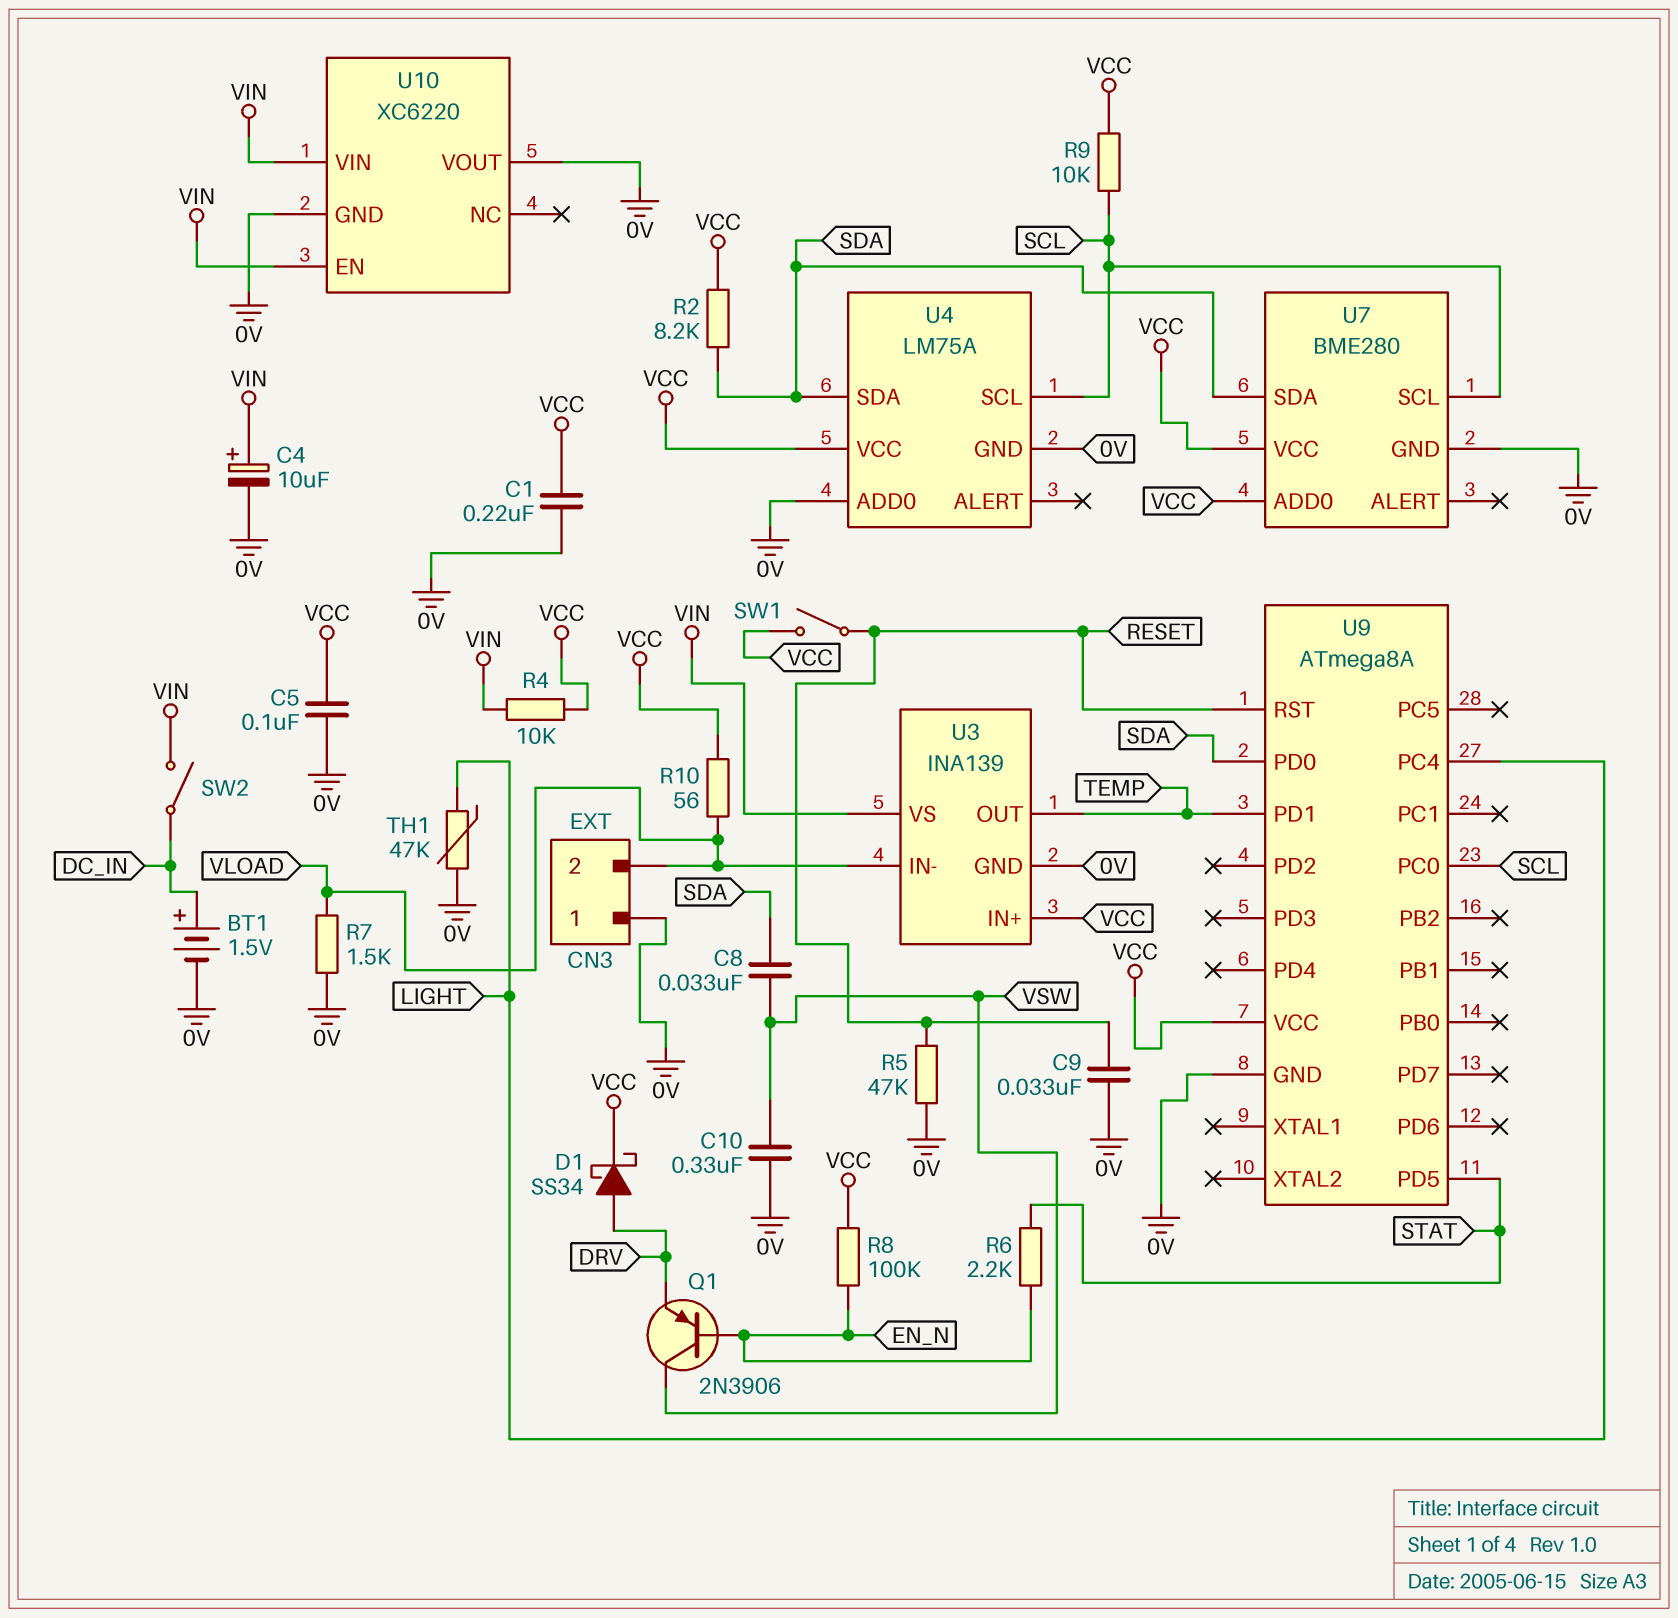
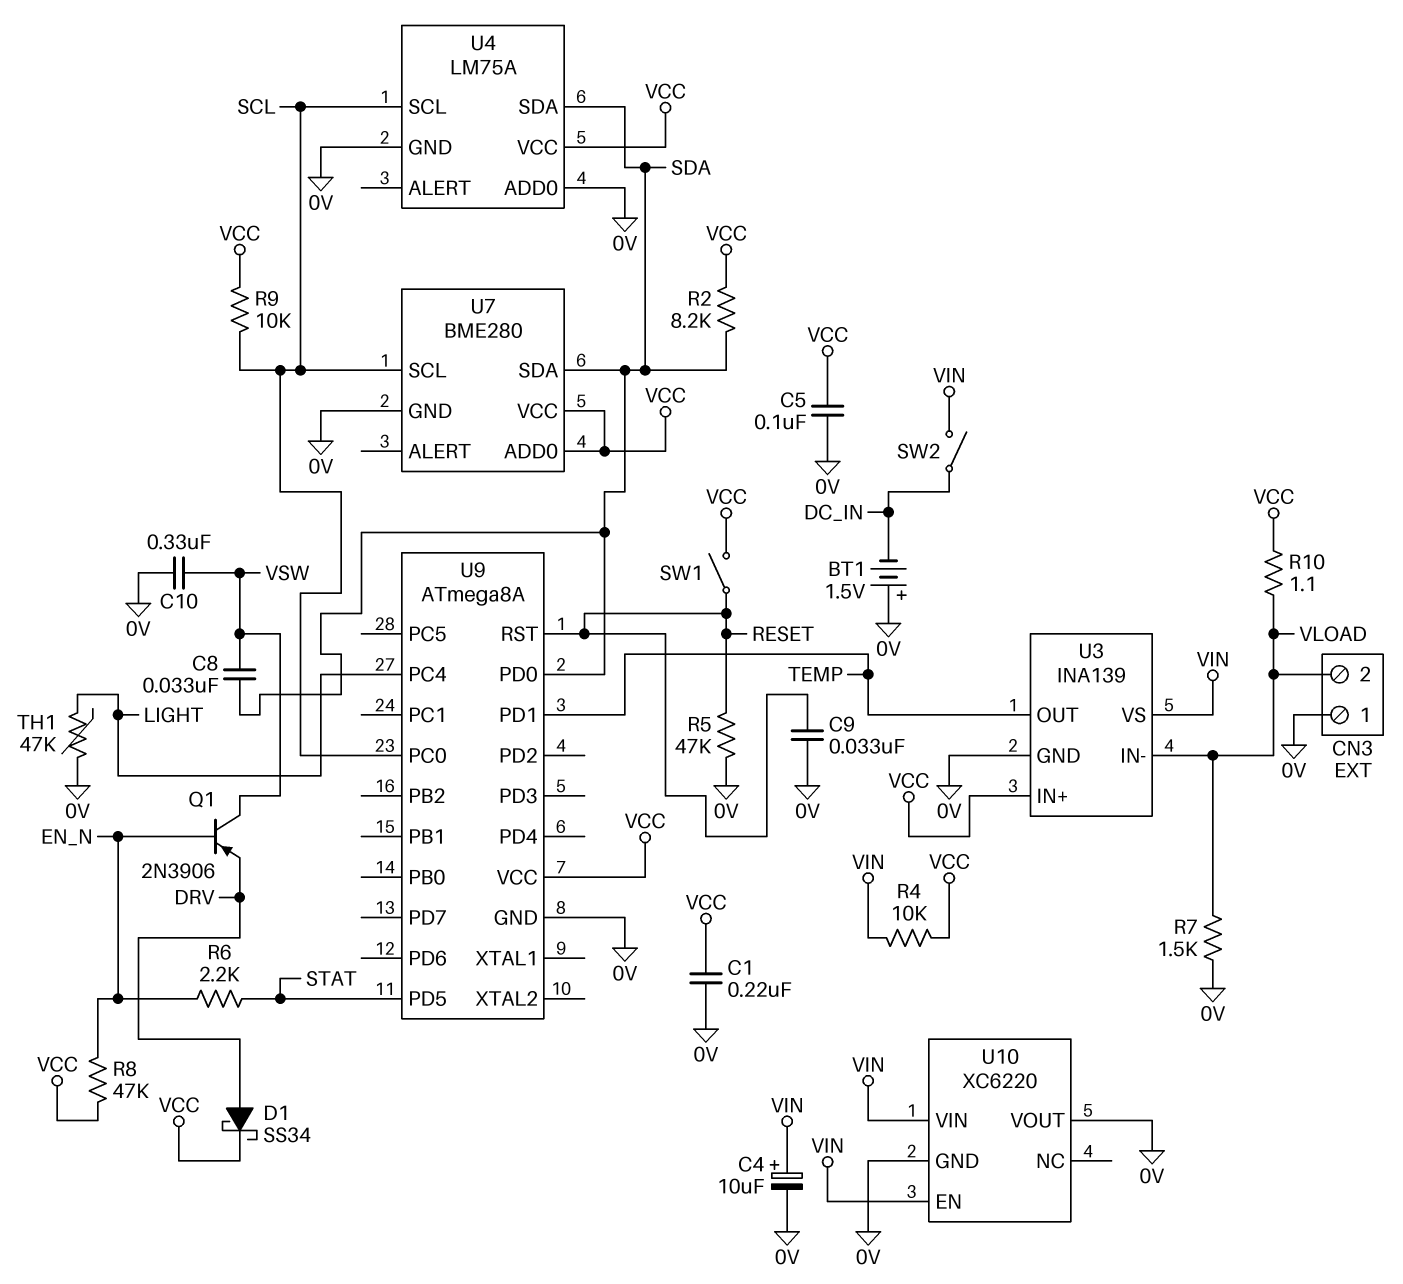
BT1: 1.5V (plus DC_IN, minus 0V) -> 1.5V (plus 0V, minus DC_IN)
R8: 100k (EN_N, VCC) -> 47k (EN_N, VCC)
R10: 56 (VCC, VLOAD) -> 1.1 (VCC, VLOAD)

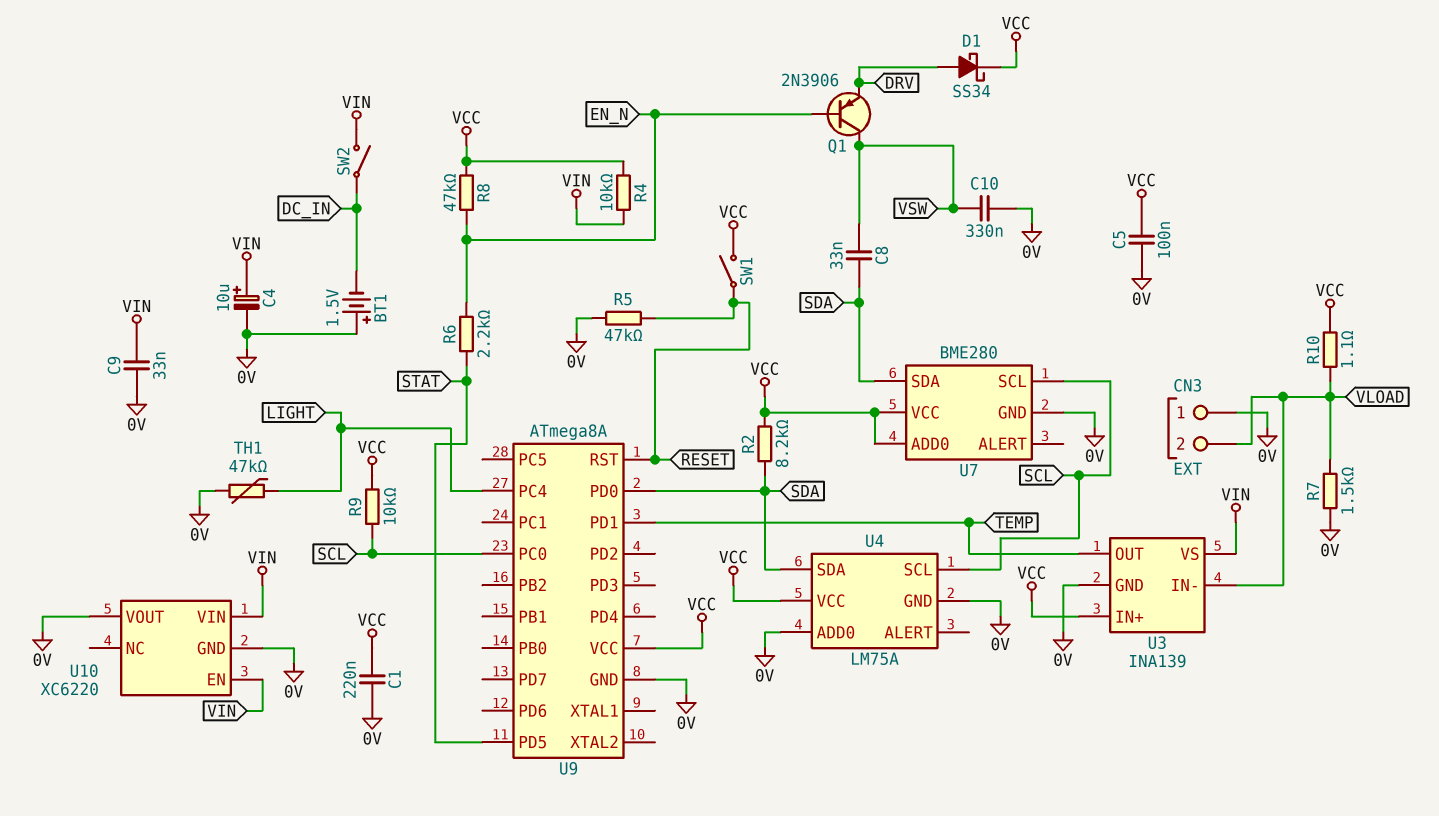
C9: 33nF (0V, RESET) -> 33nF (0V, VIN)

